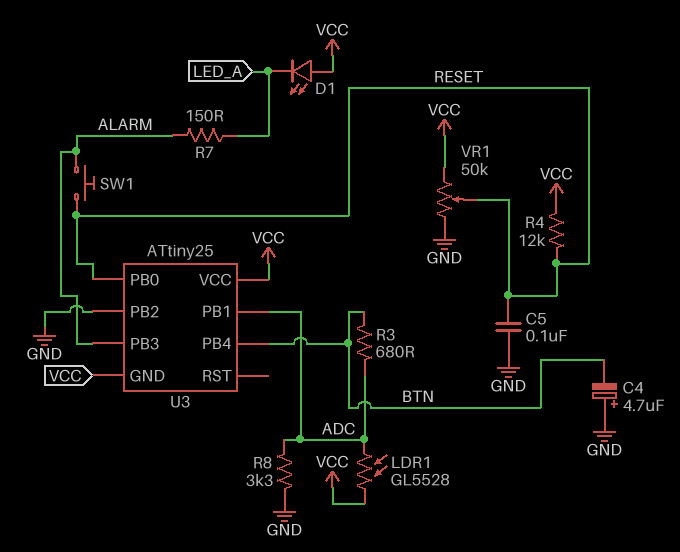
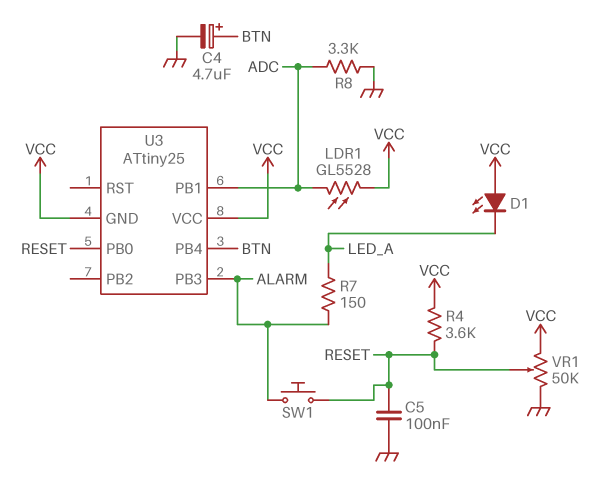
C4: 4.7uF (plus GND, minus BTN) -> 4.7uF (plus BTN, minus GND)
R3: 680 (ADC, BTN) -> none
R4: 12k (RESET, VCC) -> 3.6k (RESET, VCC)
U3 pin PB2: GND -> none

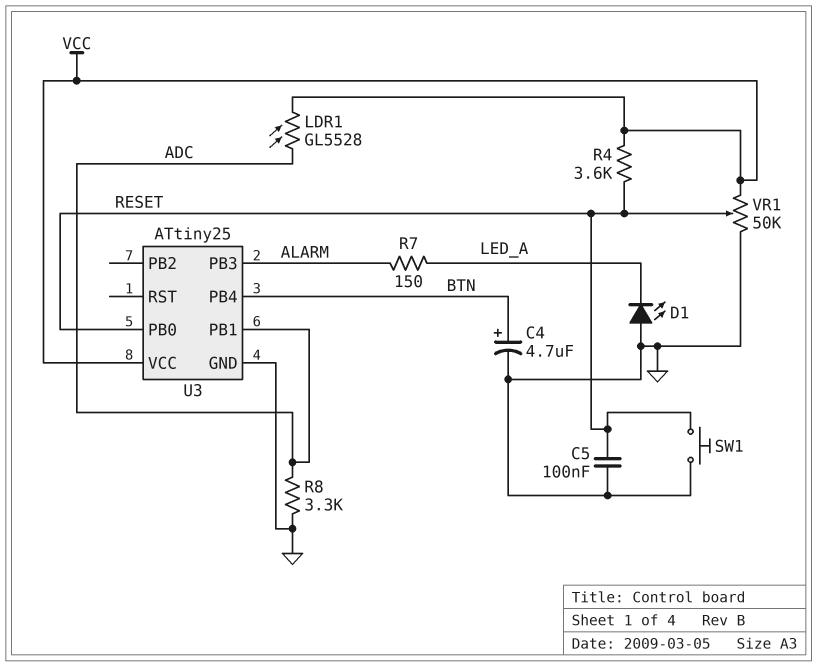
D1: LED (A VCC, K LED_A) -> LED (A GND, K LED_A)
SW1: button (ALARM, RESET) -> button (GND, RESET)
U3 pin GND: VCC -> GND

